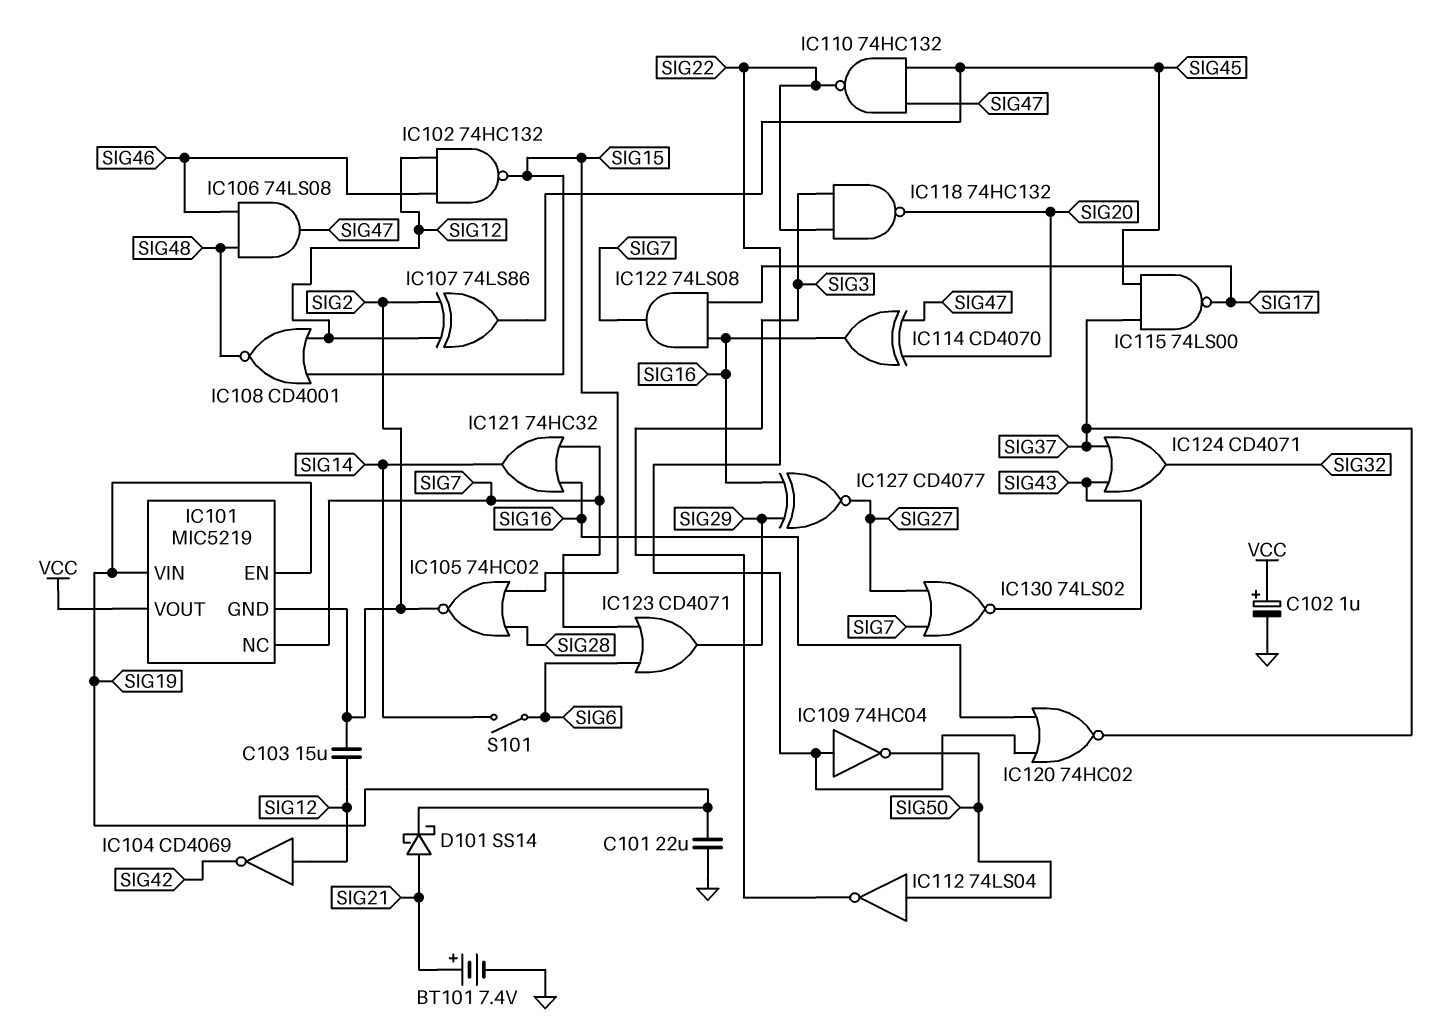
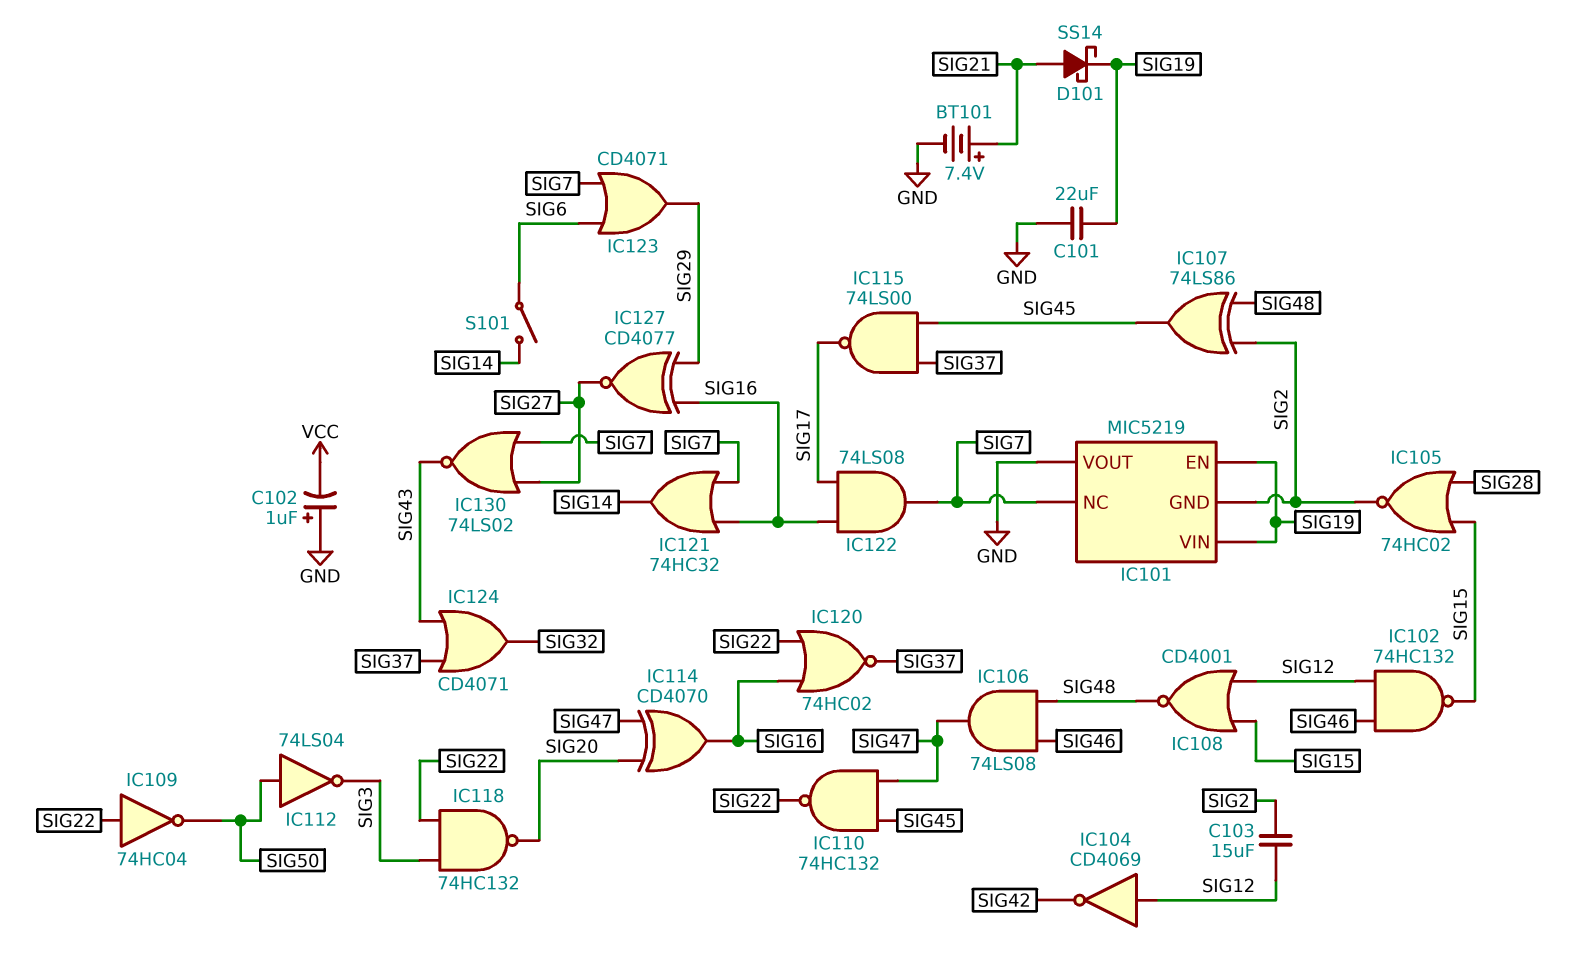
C102: 1uF (plus VCC, minus GND) -> 1uF (plus GND, minus VCC)
IC101 pin VOUT: VCC -> GND
IC107: XOR 74LS86 (in SIG2, in SIG12, out SIG45) -> XOR 74LS86 (in SIG2, in SIG48, out SIG45)

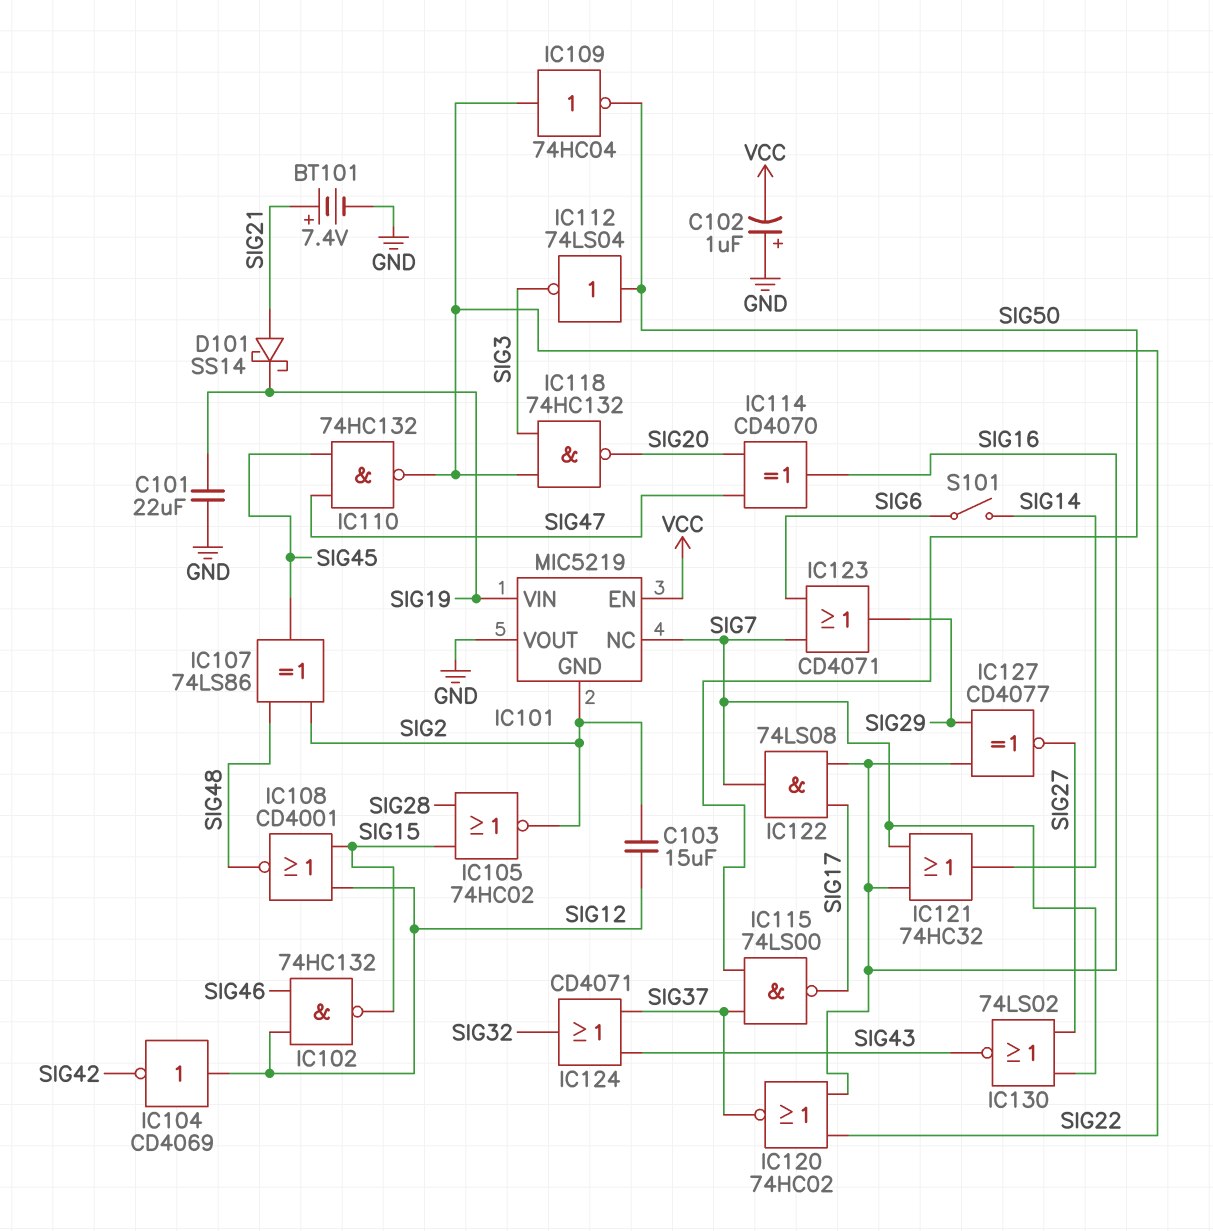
IC101 pin EN: SIG19 -> VCC
IC106: AND 74LS08 (in SIG46, in SIG48, out SIG47) -> none
IC115: NAND 74LS00 (in SIG37, in SIG45, out SIG17) -> NAND 74LS00 (in SIG37, in SIG50, out SIG17)

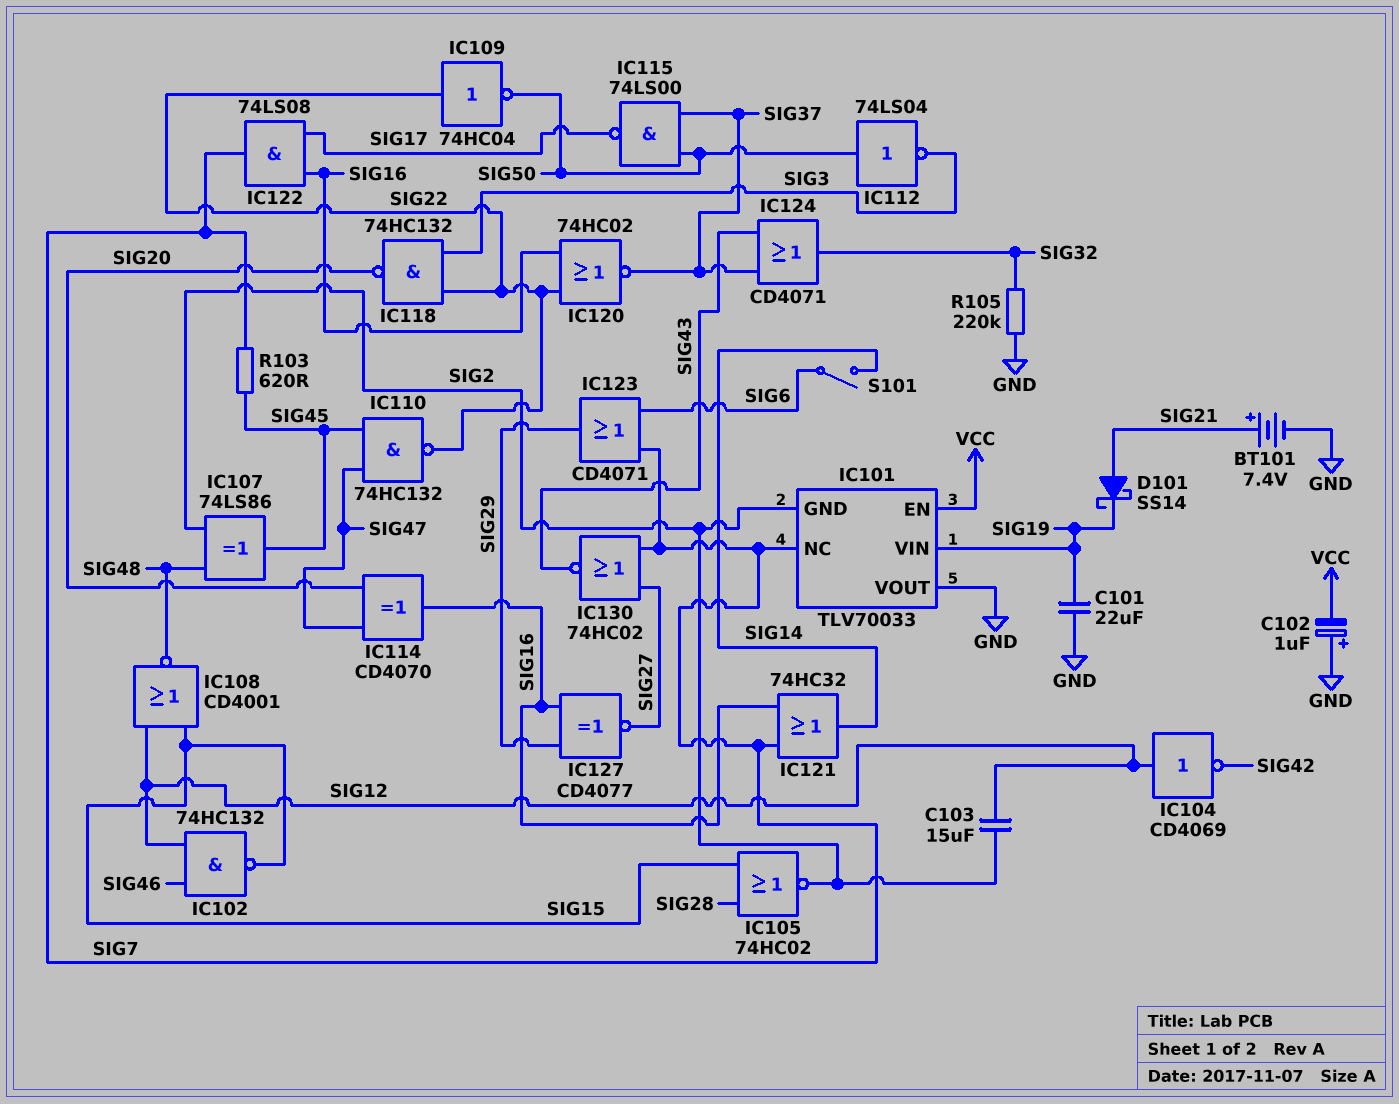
IC101: MIC5219 -> TLV70033
IC130: NOR 74LS02 (in SIG7, in SIG27, out SIG43) -> NOR 74HC02 (in SIG7, in SIG27, out SIG43)
R103: none -> 620 (SIG7, SIG45)
R105: none -> 220k (GND, SIG32)

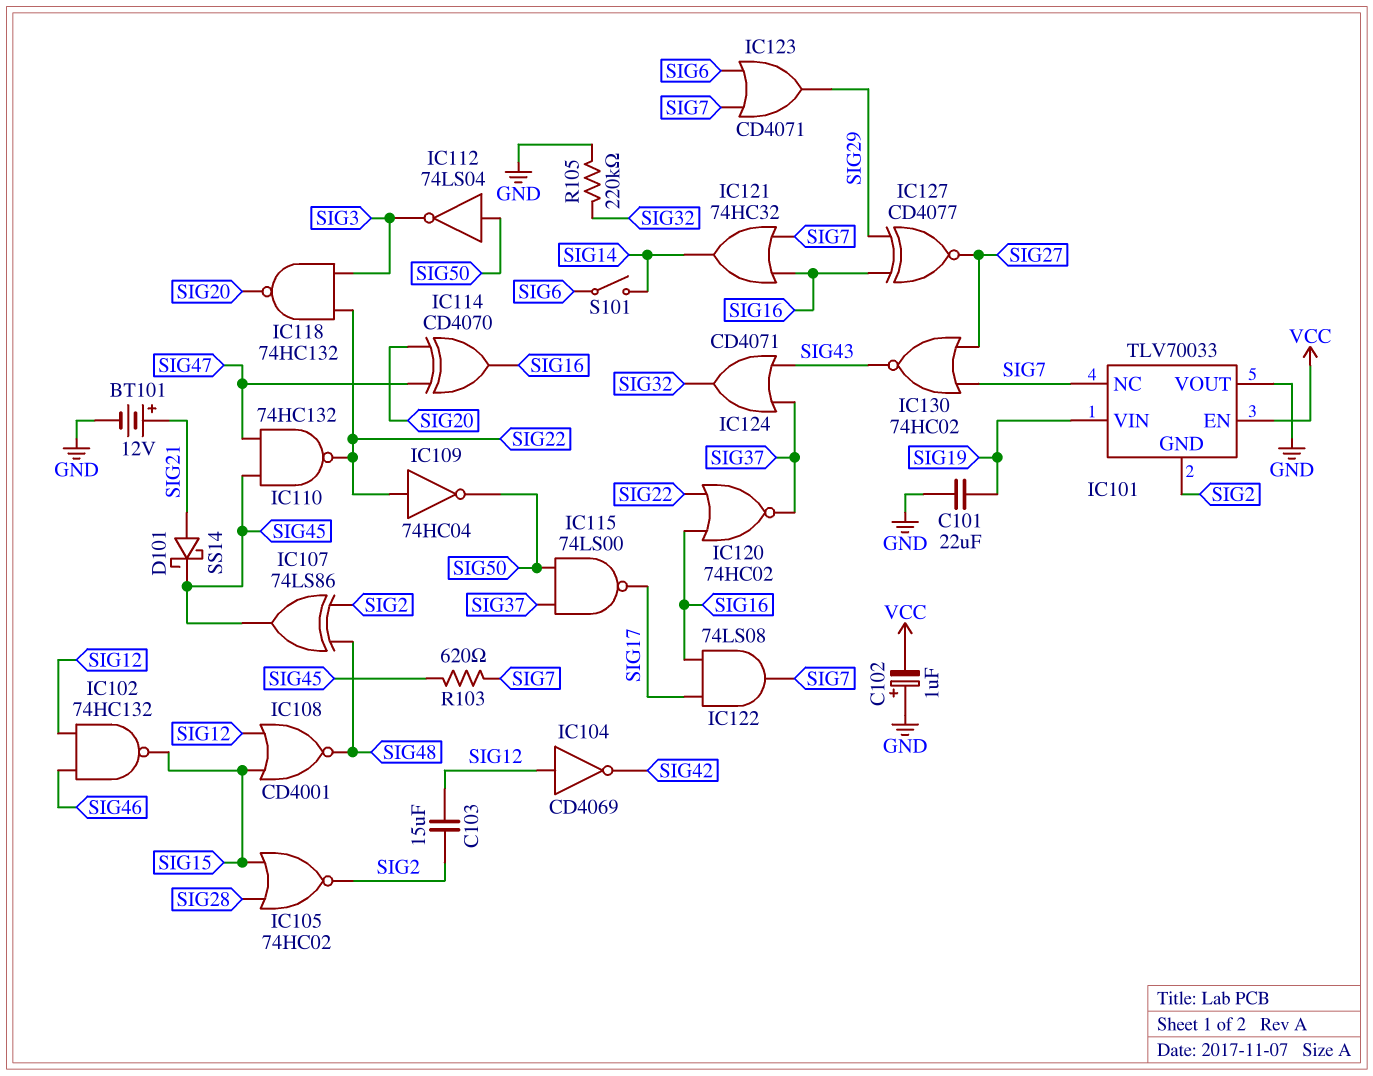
BT101: 7.4V (plus SIG21, minus GND) -> 12V (plus SIG21, minus GND)
D101: schottky SS14 (A SIG21, K SIG19) -> schottky SS14 (A SIG21, K SIG45)

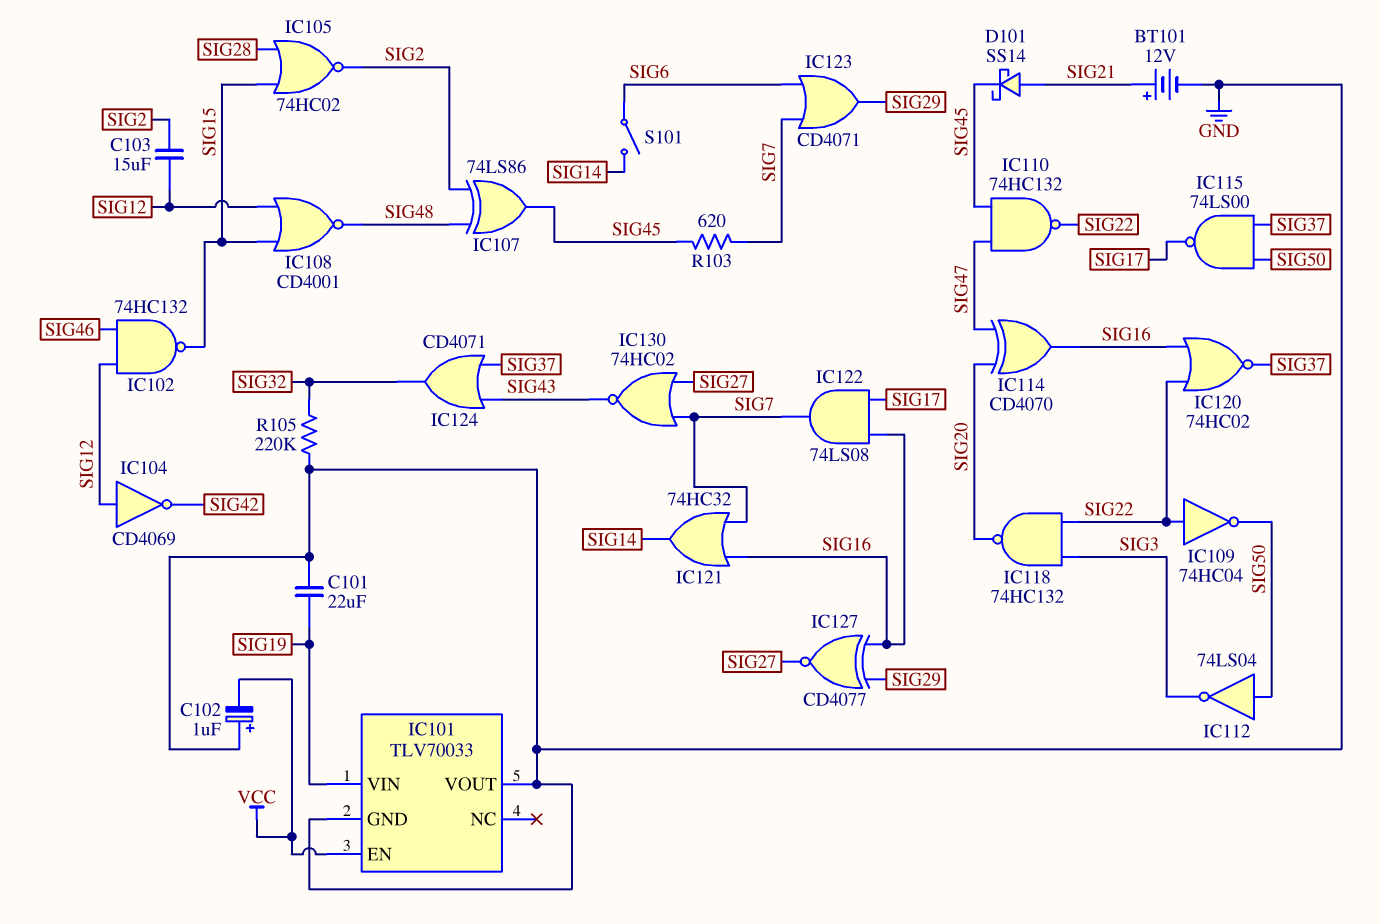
IC101 pin GND: SIG2 -> GND
IC101 pin NC: SIG7 -> none

